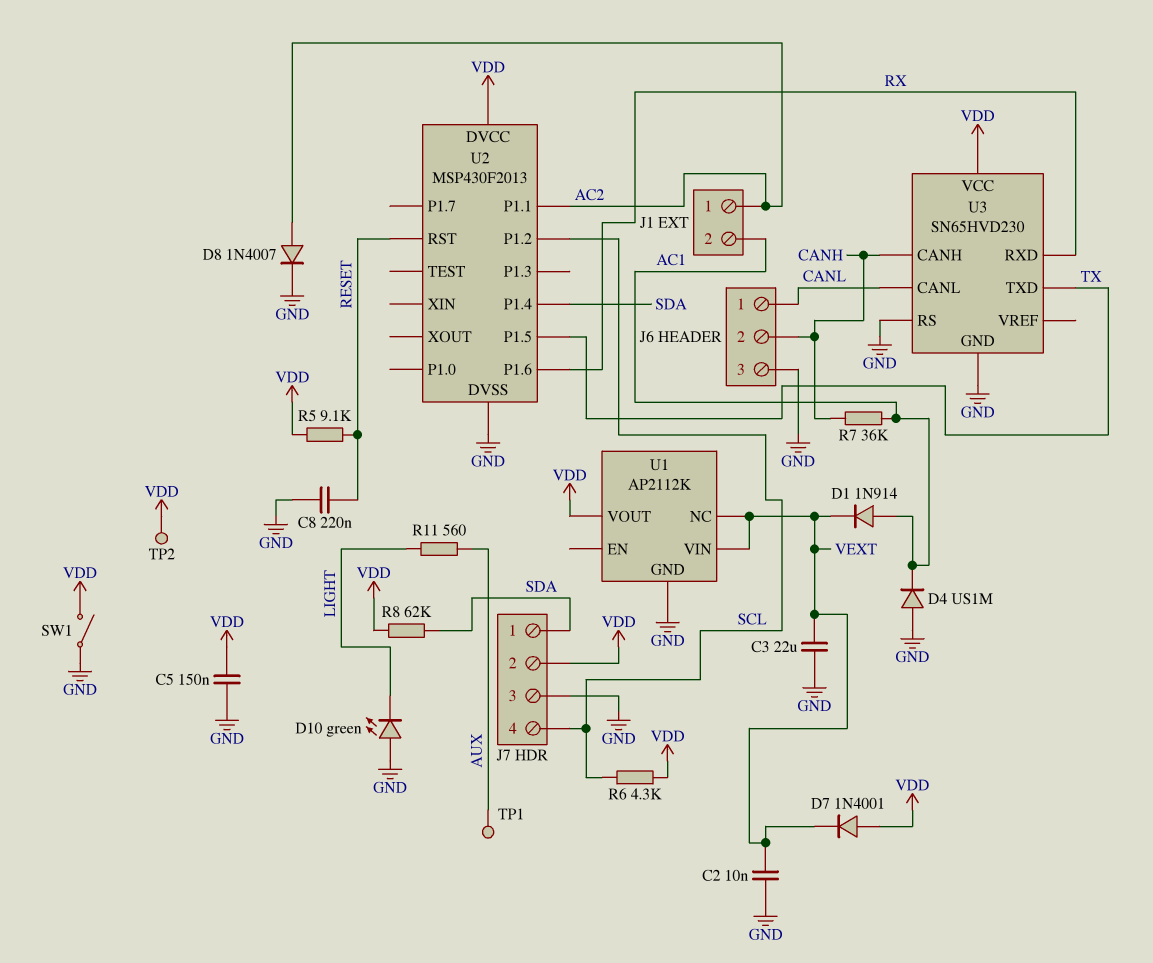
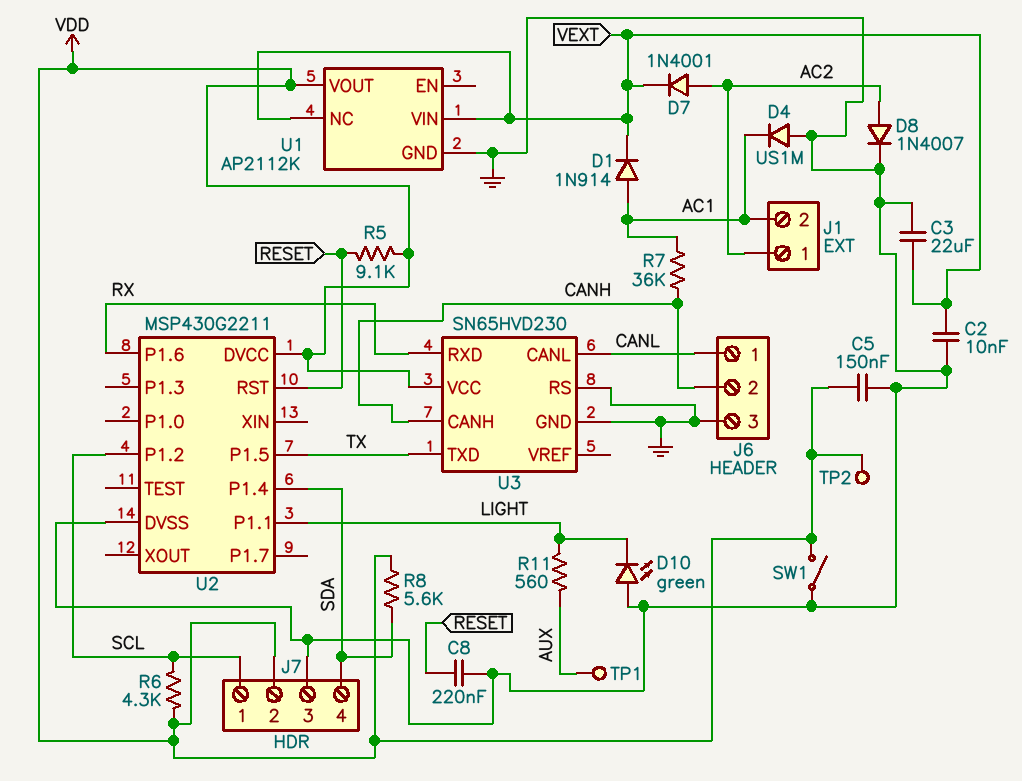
D7: diode 1N4001 (A VDD, K VEXT) -> diode 1N4001 (A AC2, K VEXT)
J7 pin 1: SDA -> SCL
J7 pin 4: SCL -> SDA
R8: 62k (SDA, VDD) -> 5.6k (SDA, VDD)
U2: MSP430F2013 -> MSP430G2211
U2 pin P1.1: AC2 -> LIGHT

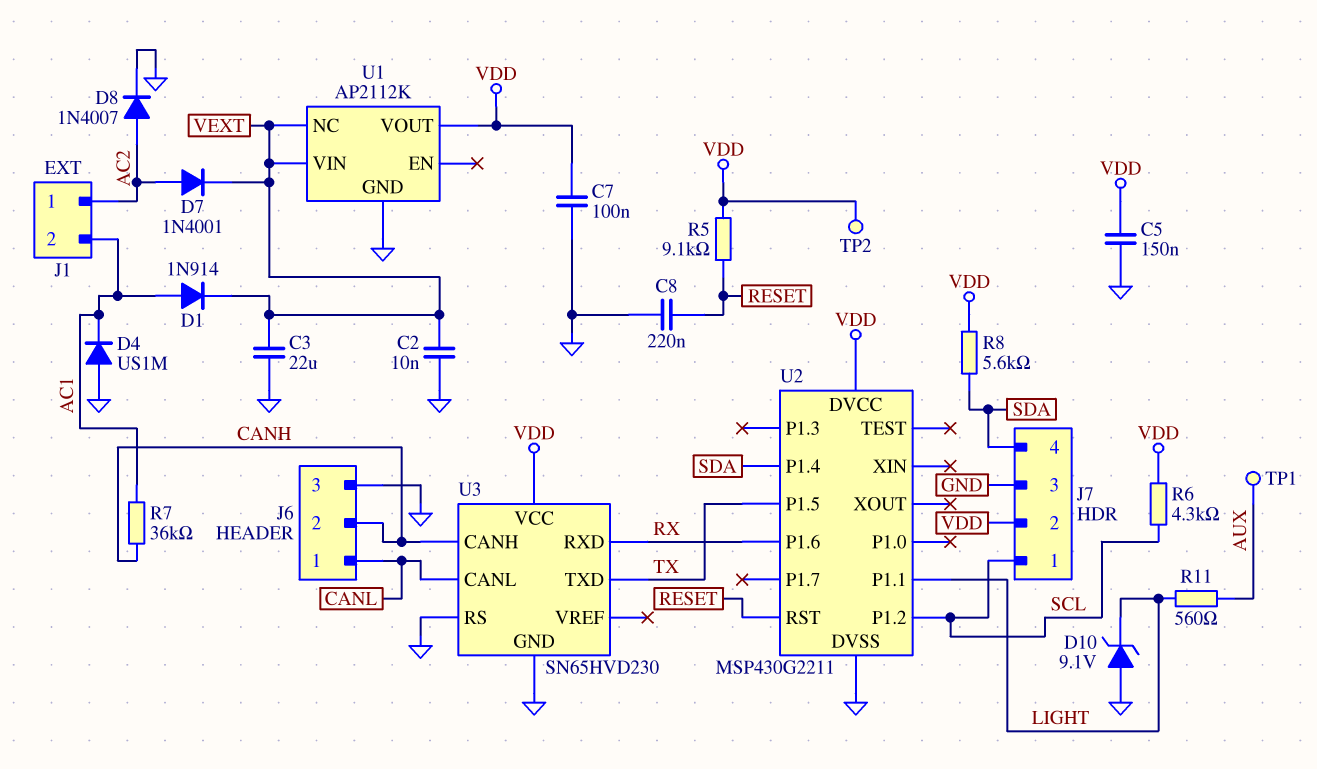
C7: none -> 100nF (GND, VDD)
D10: LED green (A GND, K LIGHT) -> zener 9.1V (A GND, K LIGHT)
SW1: switch (GND, VDD) -> none

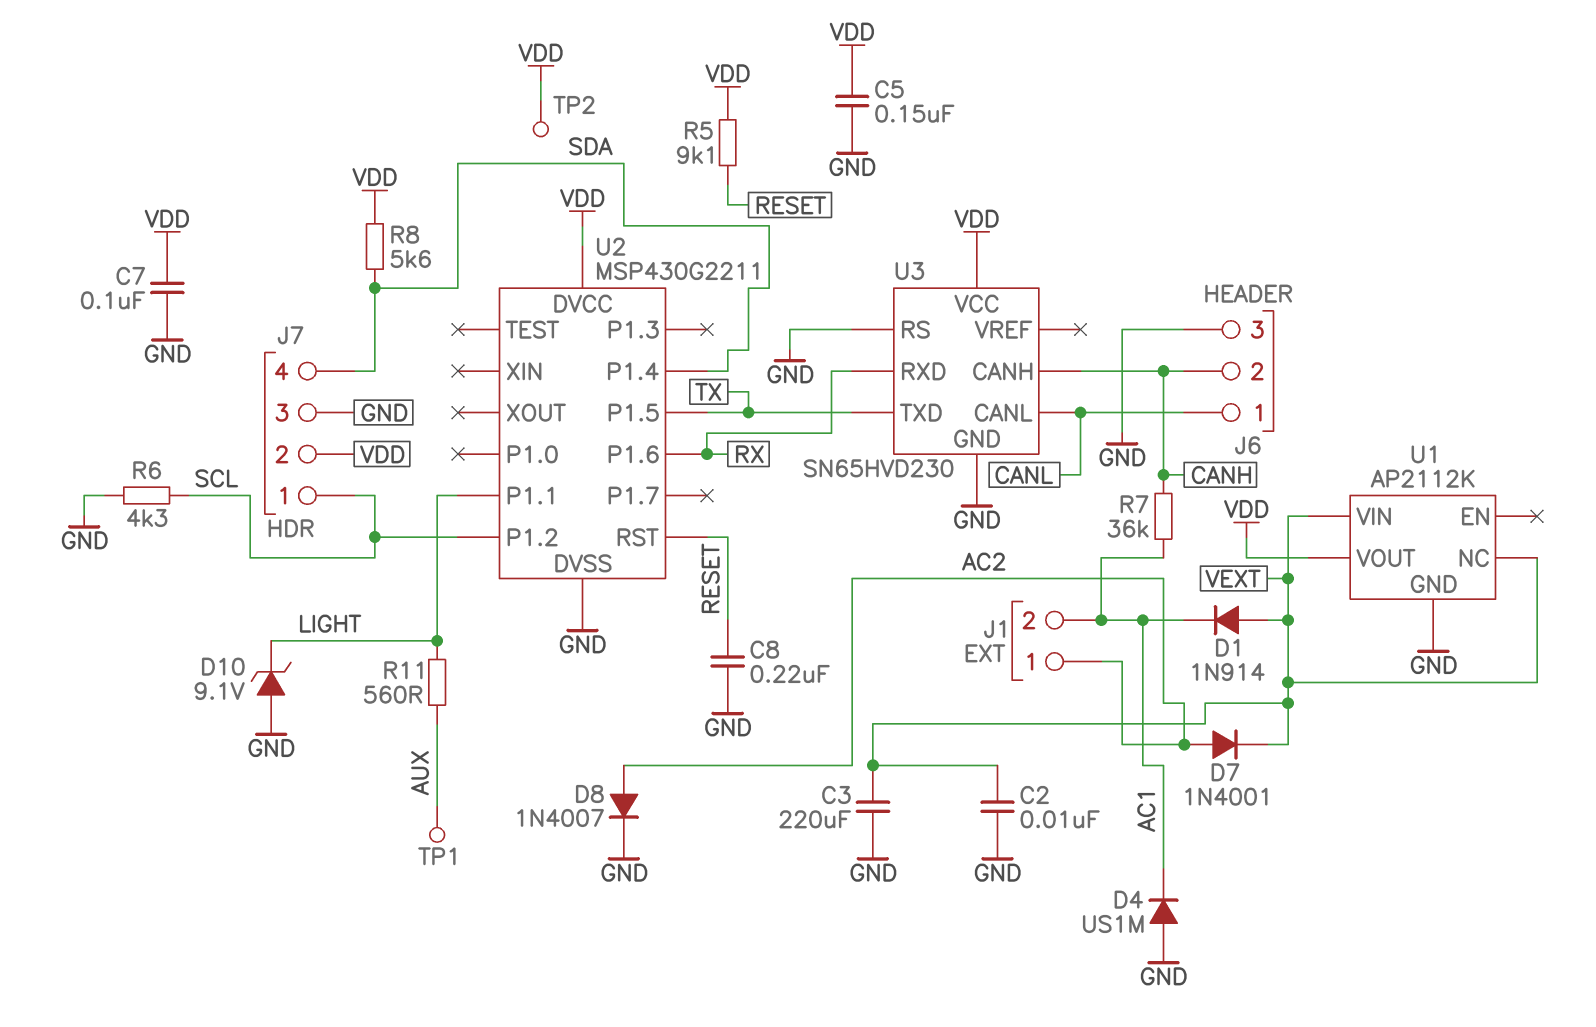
C3: 22uF (GND, VEXT) -> 220uF (GND, VEXT)
D1: diode 1N914 (A AC1, K VEXT) -> diode 1N914 (A VEXT, K AC1)
R6: 4.3k (SCL, VDD) -> 4.3k (GND, SCL)

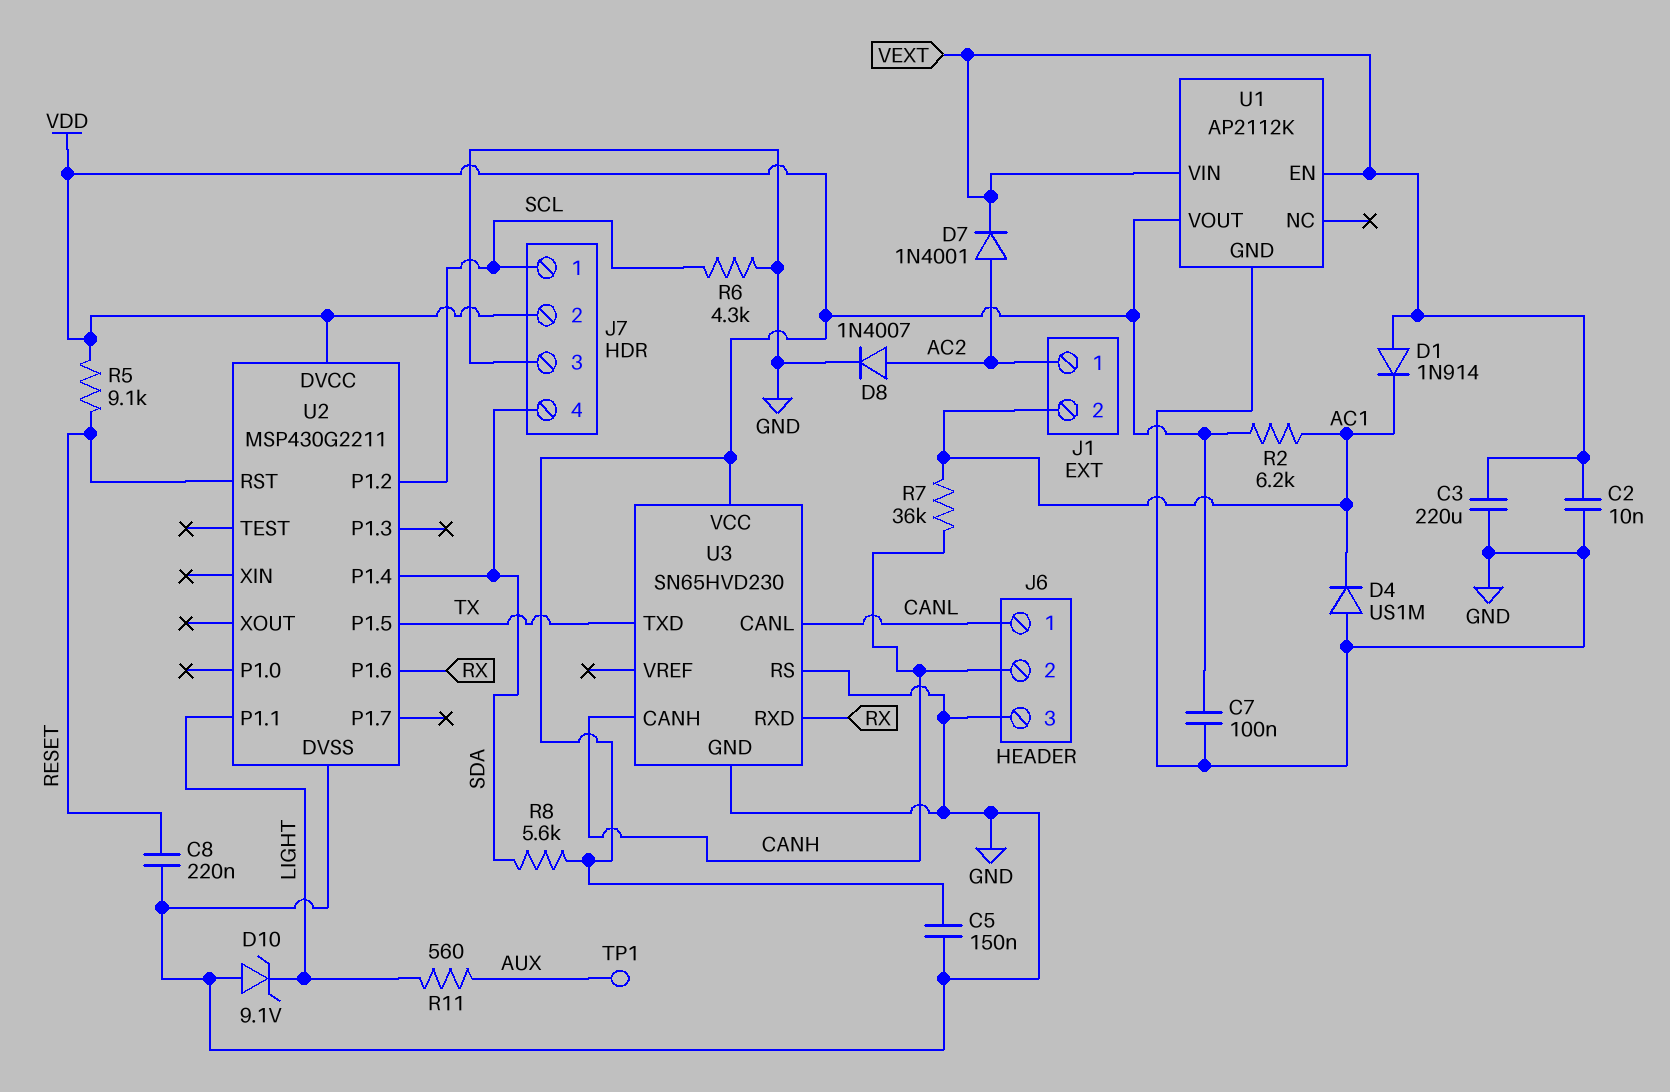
R2: none -> 6.2k (AC1, VDD)
TP2: test point (VDD) -> none
U1 pin EN: none -> VEXT
U1 pin NC: VEXT -> none

